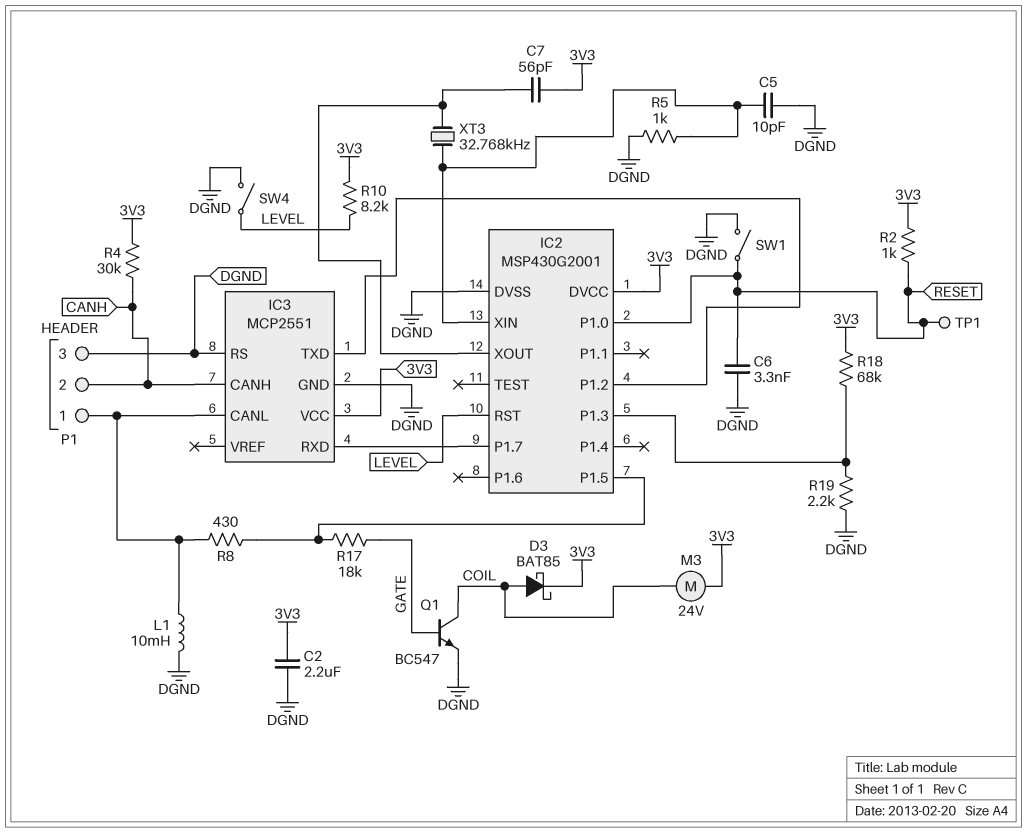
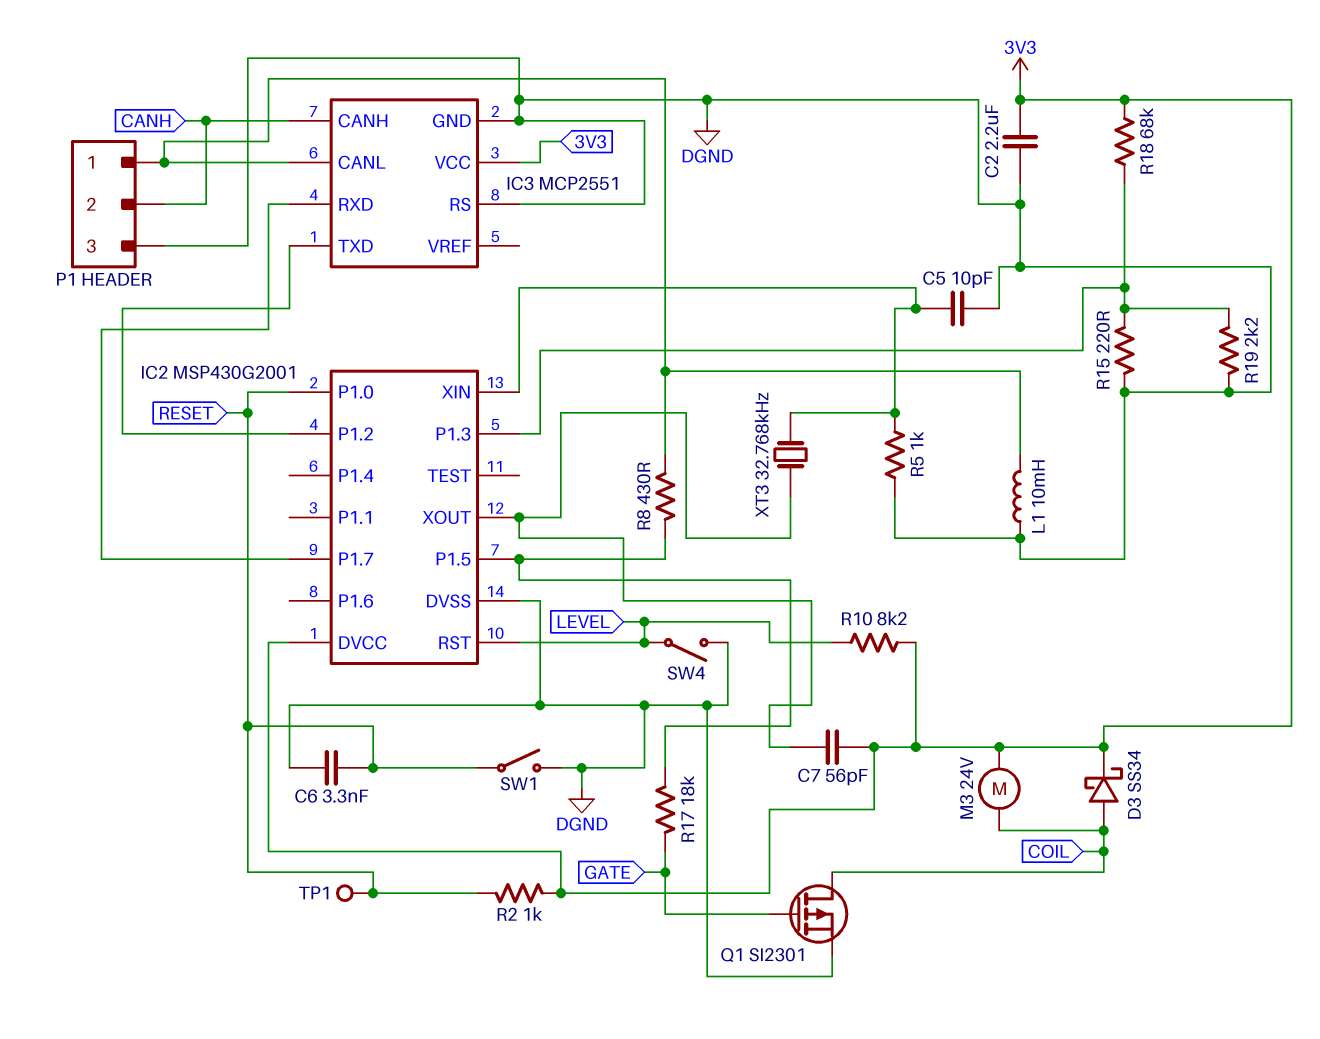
D3: schottky BAT85 (A COIL, K 3V3) -> schottky SS34 (A COIL, K 3V3)
Q1: NPN BC547 (B GATE, C COIL, E DGND) -> PMOS SI2301 (G GATE, D COIL, S DGND)
R4: 30k (3V3, CANH) -> none
R15: none -> 220 (DGND, IC2/P1.3)

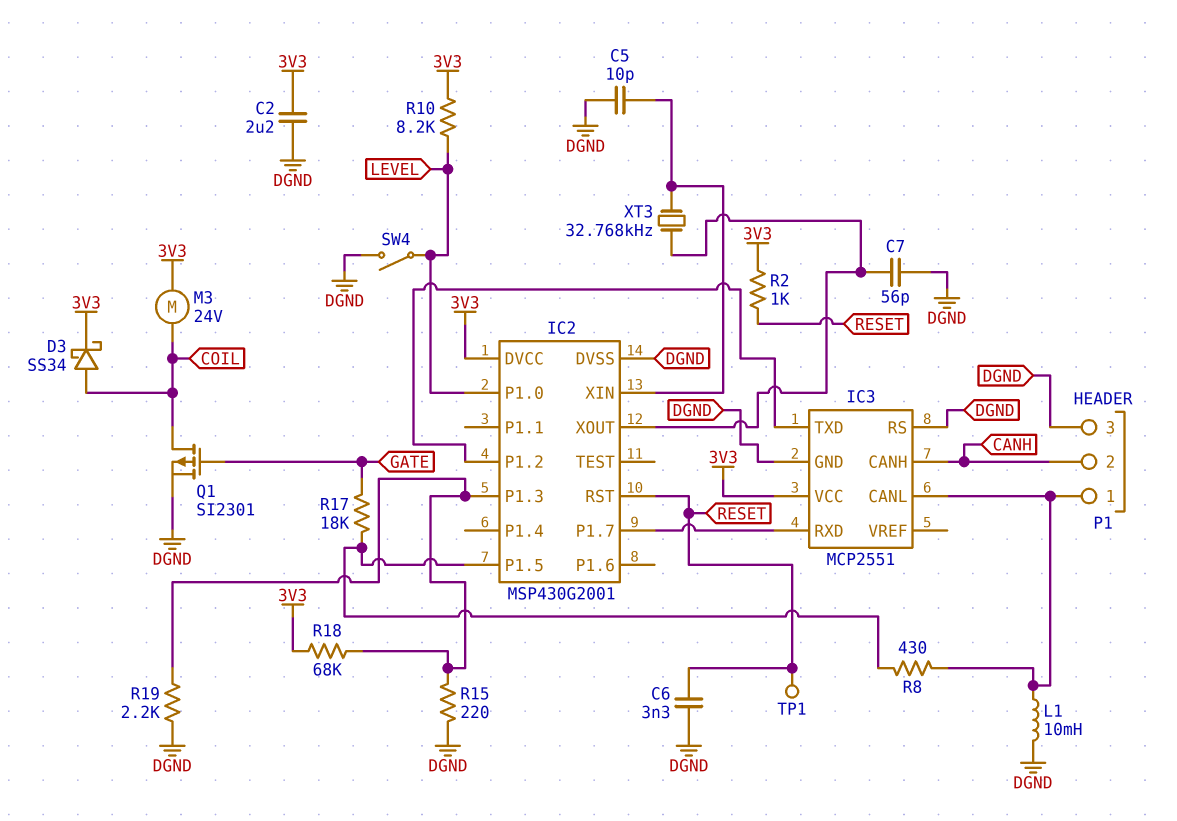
C7: 56pF (3V3, IC2/XOUT) -> 56pF (DGND, IC2/XOUT)
IC2 pin P1.0: RESET -> LEVEL
IC2 pin RST: LEVEL -> RESET
R5: 1k (DGND, IC2/XIN) -> none
SW1: switch (DGND, RESET) -> none

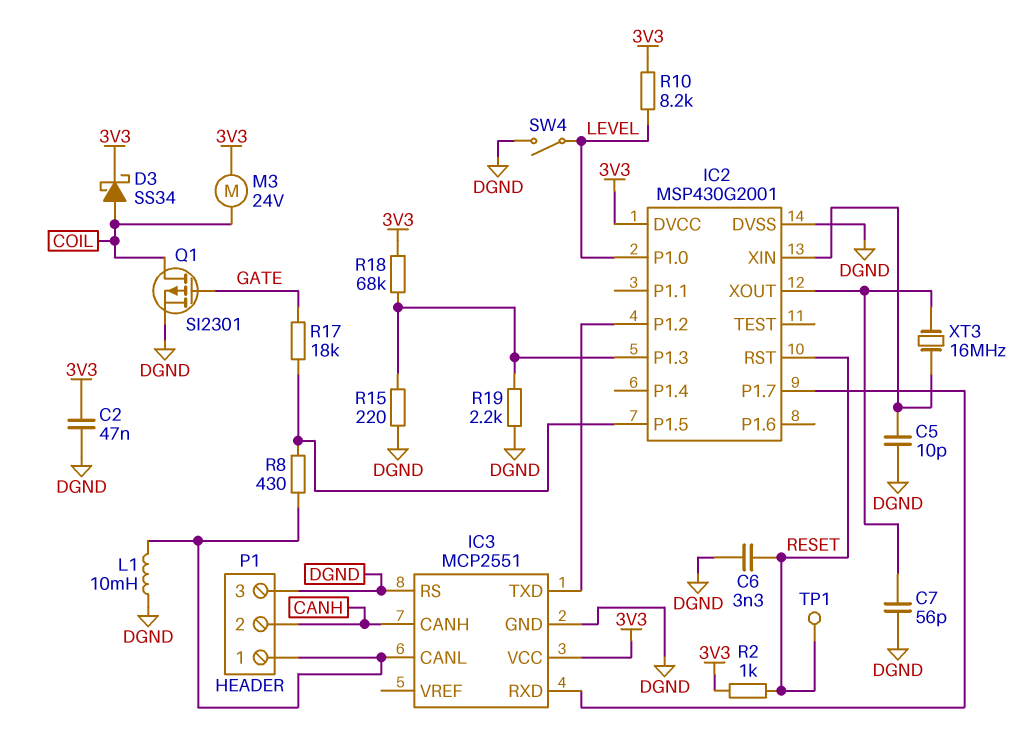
C2: 2.2uF (3V3, DGND) -> 47nF (3V3, DGND)
XT3: 32.768kHz (IC2/XIN, IC2/XOUT) -> 16MHz (IC2/XIN, IC2/XOUT)

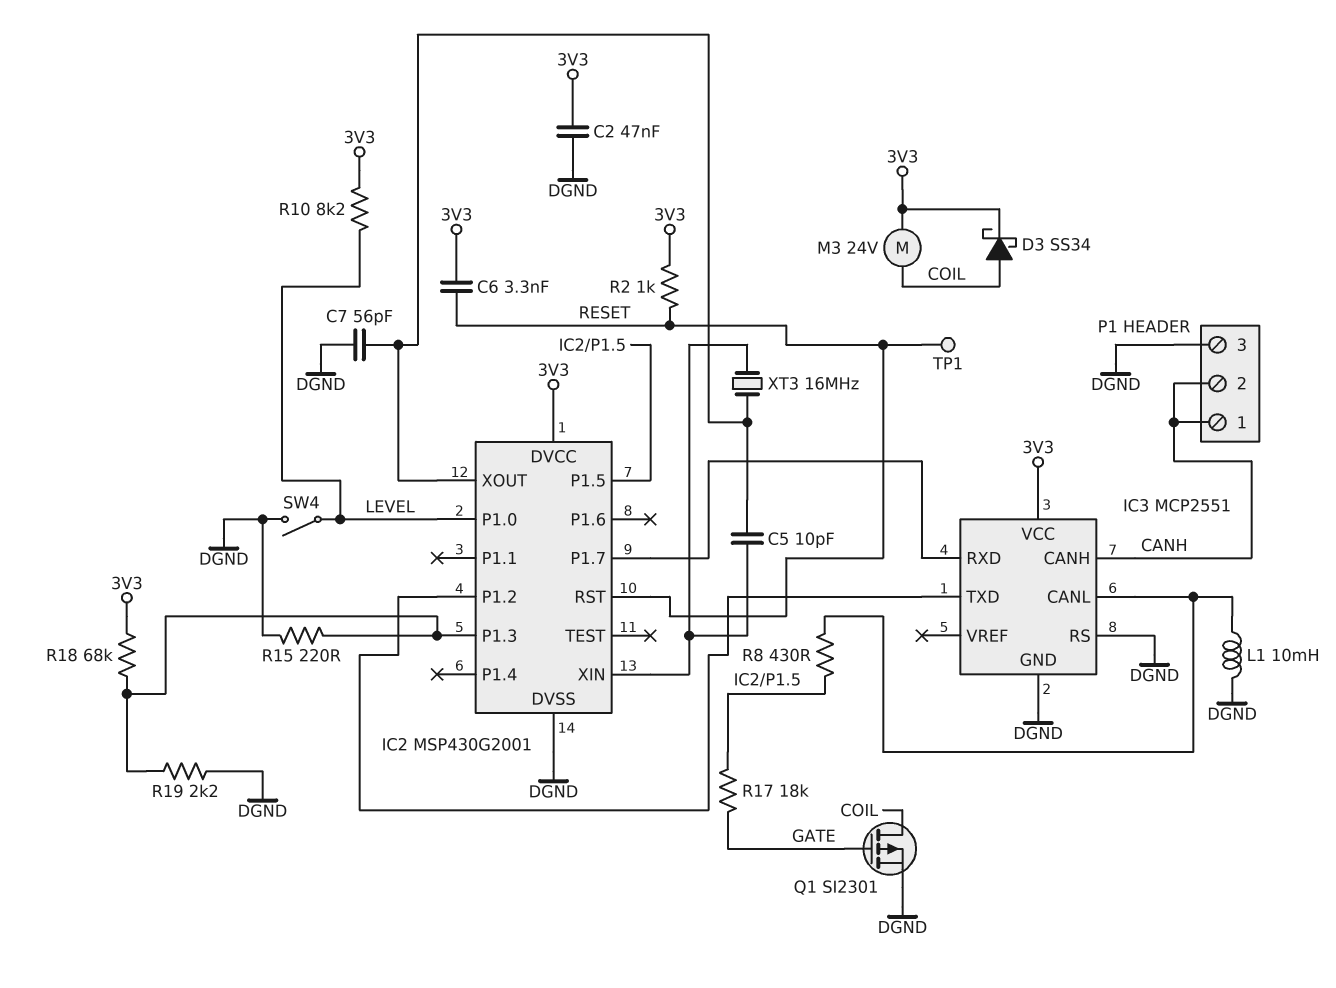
C5: 10pF (DGND, IC2/XIN) -> 10pF (IC2/XIN, IC2/XOUT)
C6: 3.3nF (DGND, RESET) -> 3.3nF (3V3, RESET)
P1 pin 1: IC3/CANL -> CANH

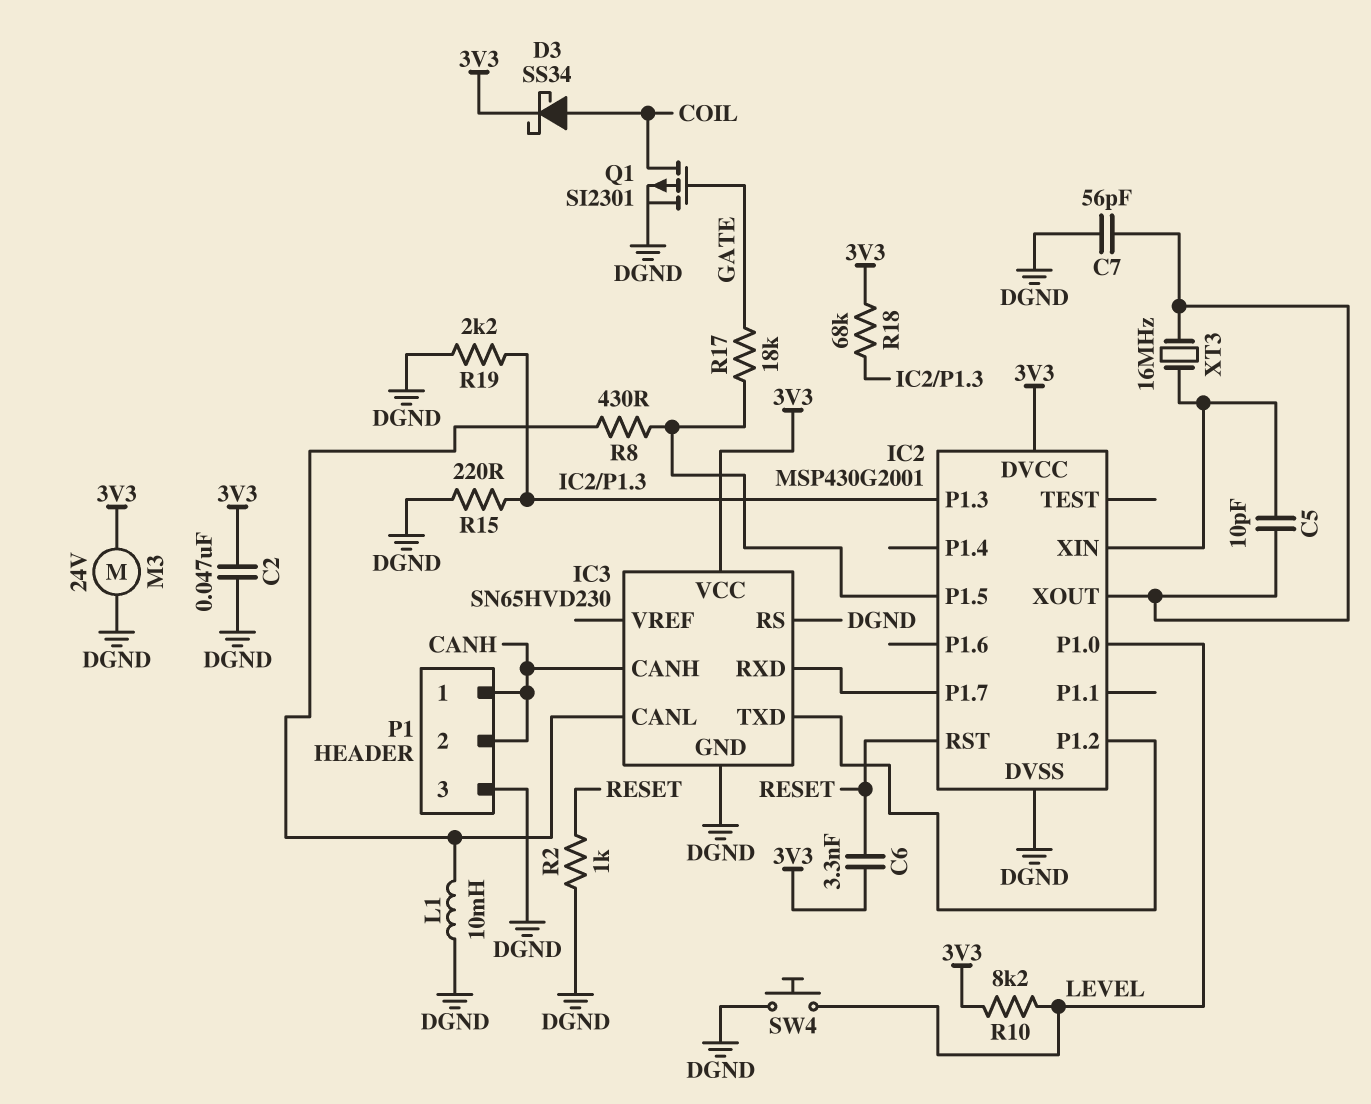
IC3: MCP2551 -> SN65HVD230
M3: motor 24V (3V3, COIL) -> motor 24V (3V3, DGND)
R2: 1k (3V3, RESET) -> 1k (DGND, RESET)
SW4: switch (DGND, LEVEL) -> button (DGND, LEVEL)
TP1: test point (RESET) -> none

